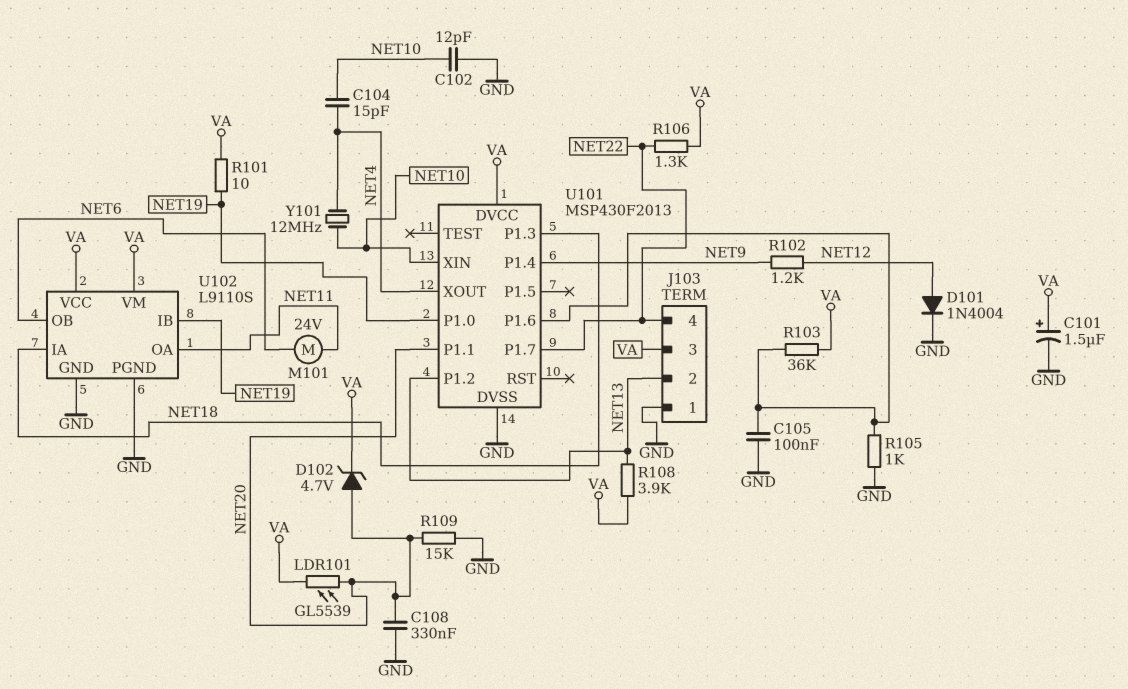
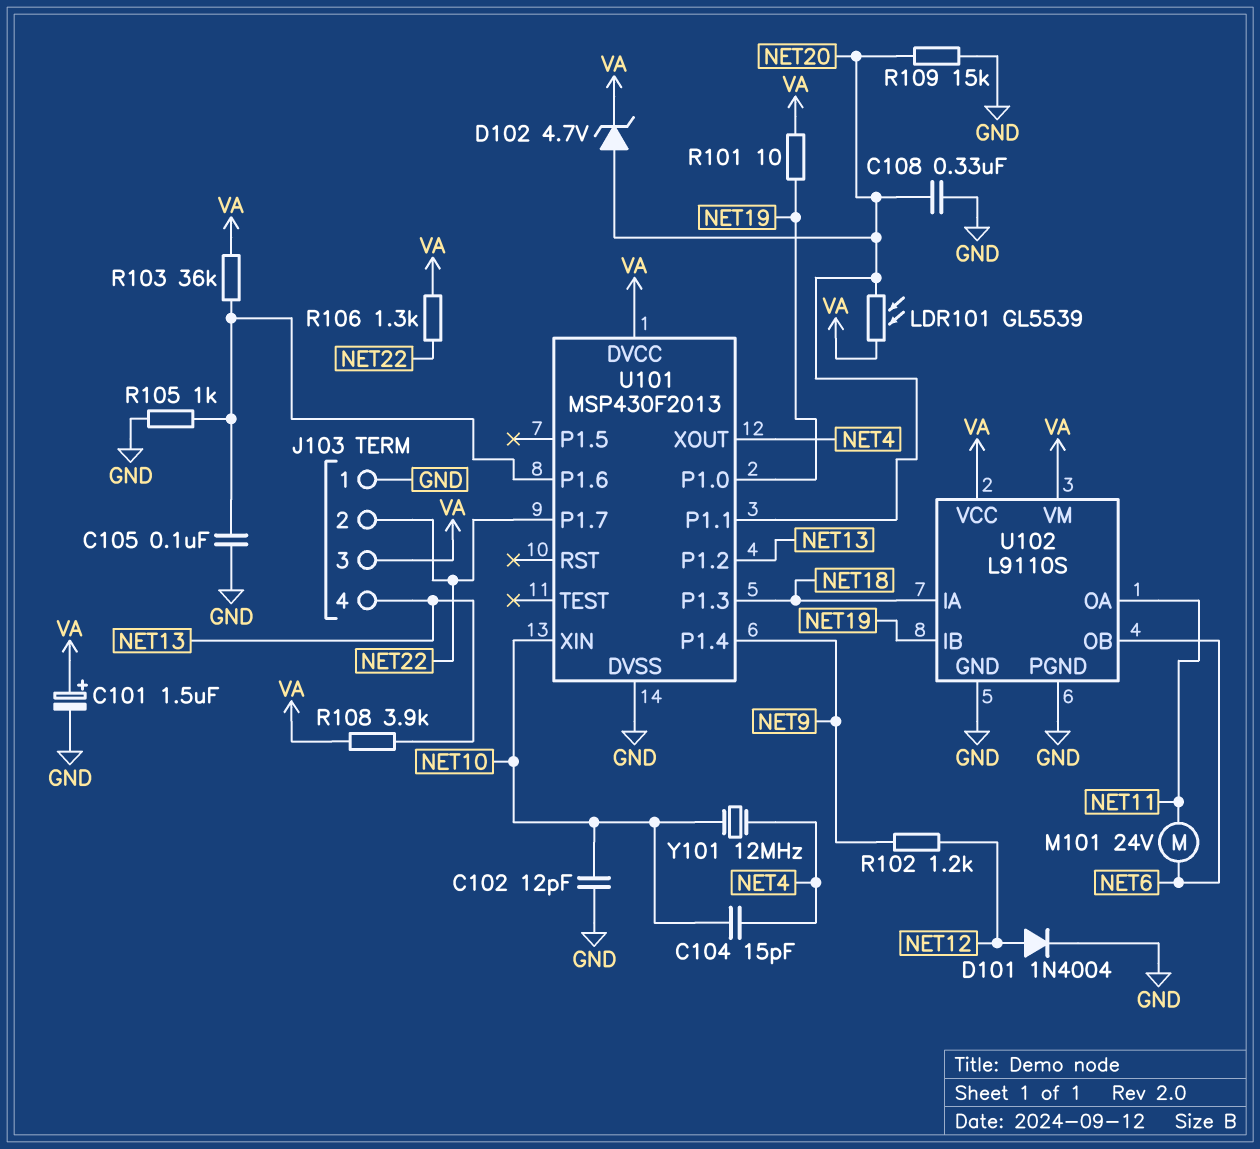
J103 pin 2: NET13 -> NET22
J103 pin 4: NET22 -> NET13

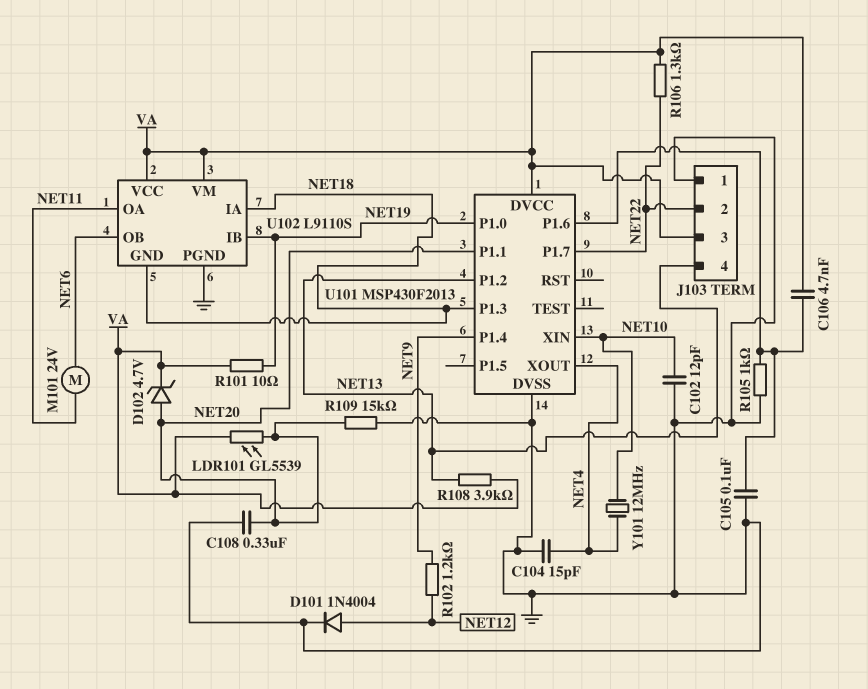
C101: 1.5uF (plus VA, minus GND) -> none
C104: 15pF (NET4, NET10) -> 15pF (GND, NET4)
C106: none -> 4.7nF (U101/P1.6, VA)
R103: 36k (U101/P1.6, VA) -> none
U102 pin GND: GND -> NET18

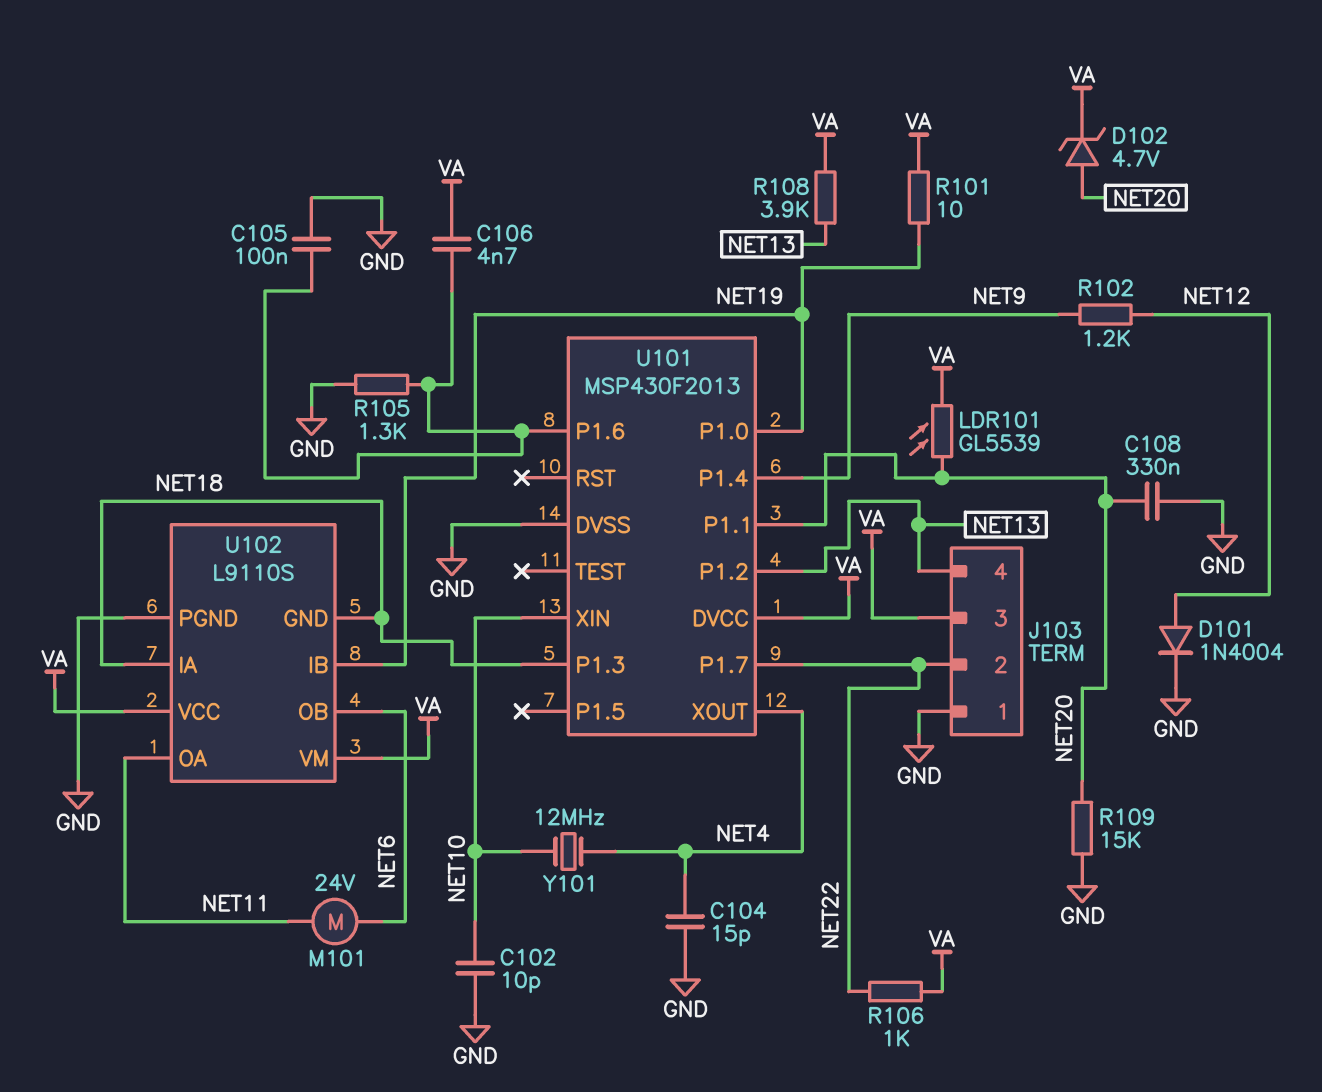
C102: 12pF (GND, NET10) -> 10pF (GND, NET10)
R105: 1k (GND, U101/P1.6) -> 1.3k (GND, U101/P1.6)
R106: 1.3k (NET22, VA) -> 1k (NET22, VA)

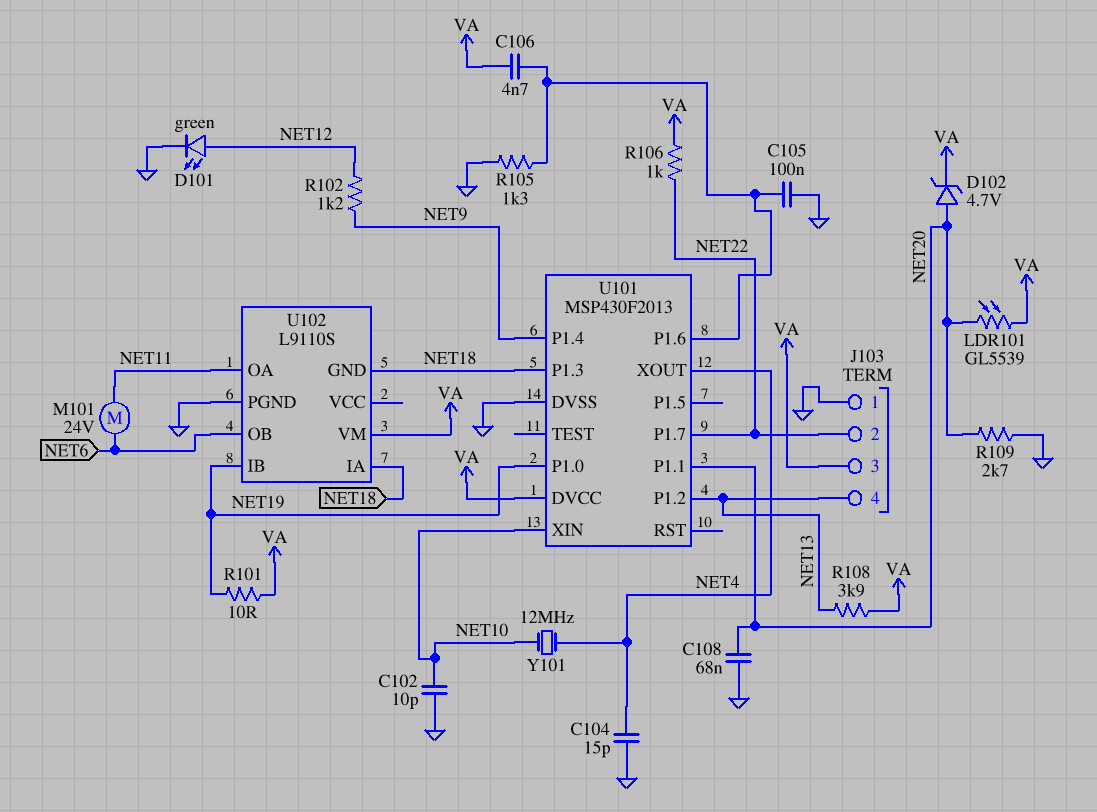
C108: 330nF (GND, NET20) -> 68nF (GND, NET20)
D101: diode 1N4004 (A NET12, K GND) -> LED green (A NET12, K GND)
R109: 15k (GND, NET20) -> 2.7k (GND, NET20)
U102 pin VCC: VA -> none

